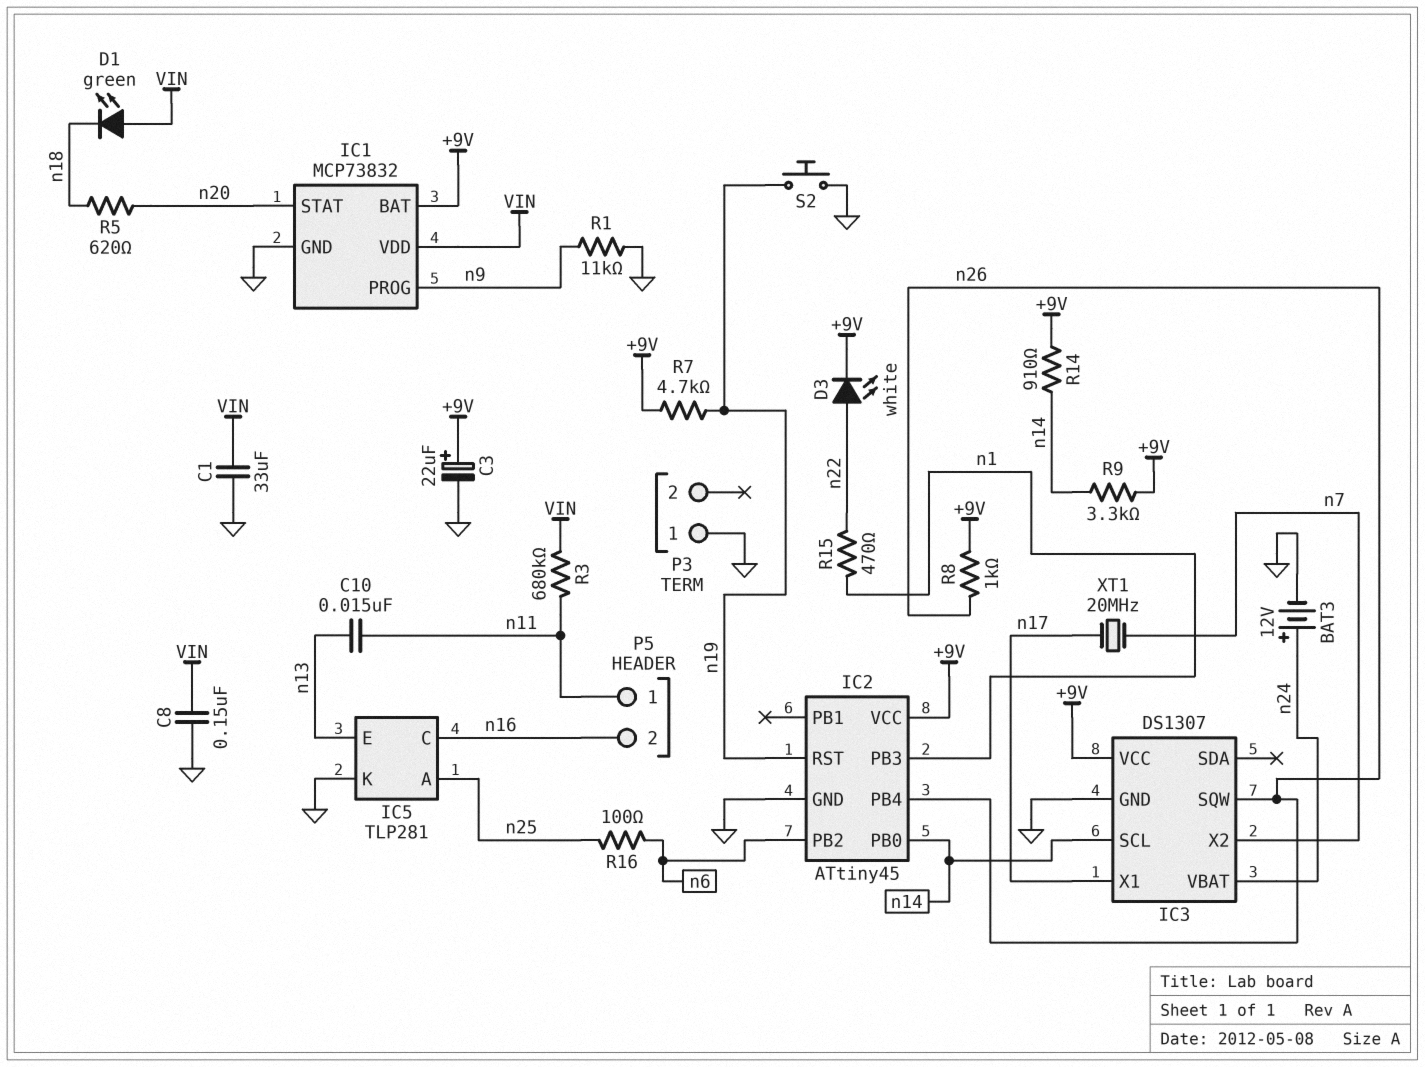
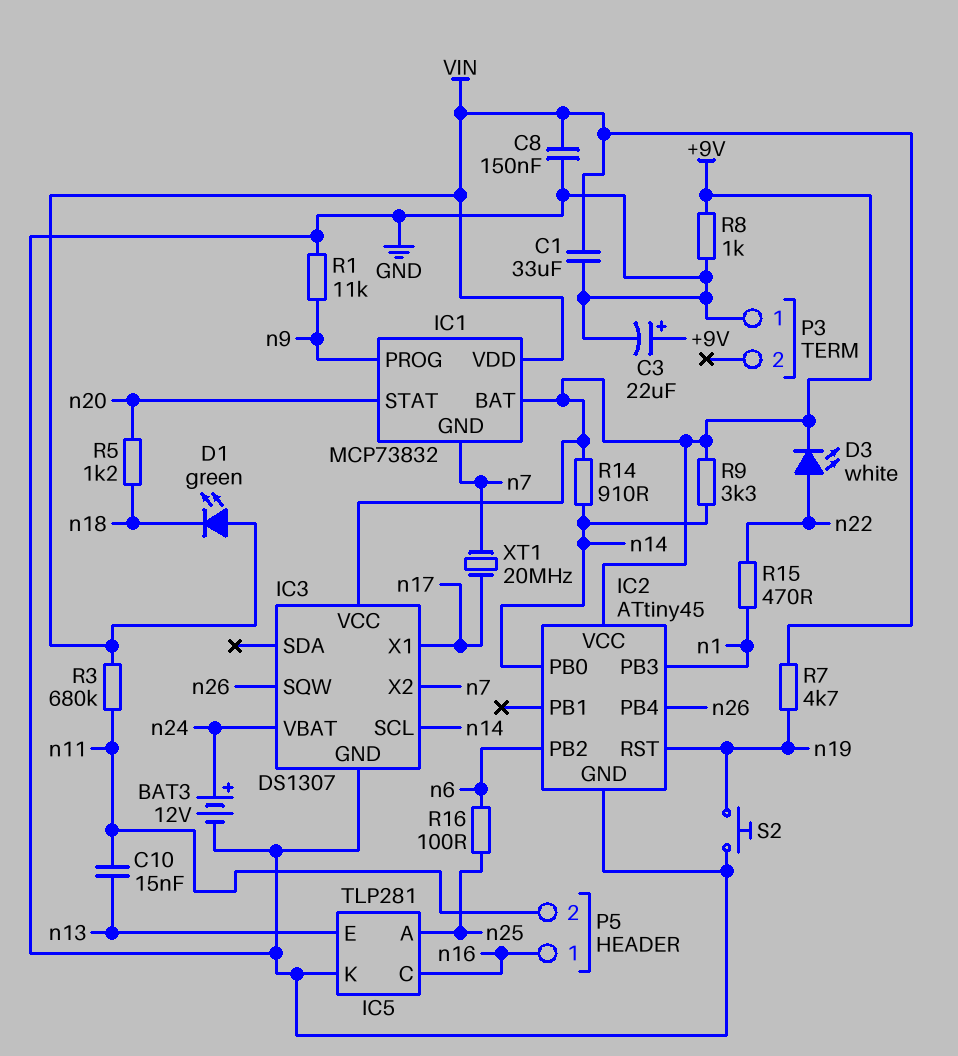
IC1 pin GND: GND -> n7
P5 pin 1: n11 -> n16
P5 pin 2: n16 -> n11
R5: 620 (n18, n20) -> 1.2k (n18, n20)
R7: 4.7k (+9V, n19) -> 4.7k (VIN, n19)
R8: 1k (+9V, n26) -> 1k (+9V, GND)

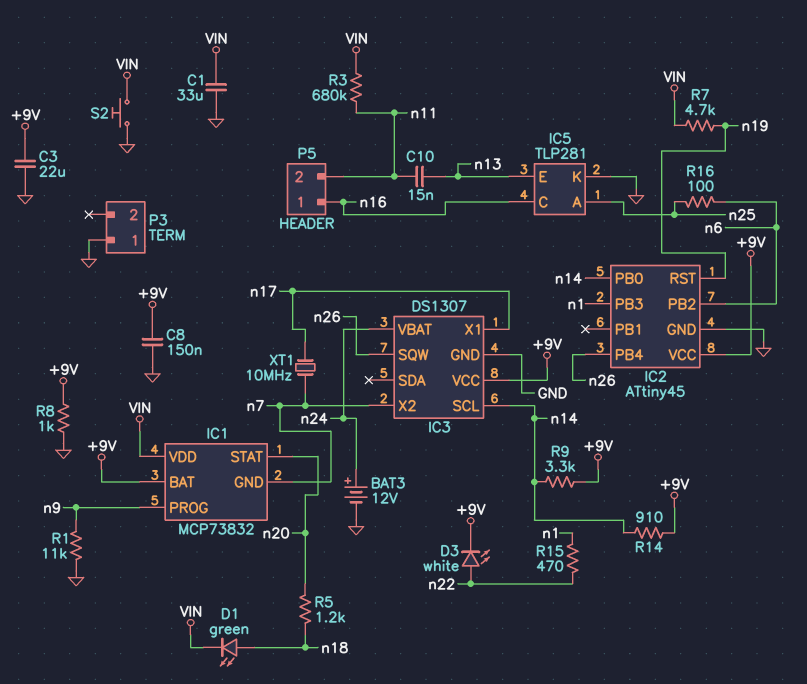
C3: 22uF (plus +9V, minus GND) -> 22uF (+9V, GND)
C8: 150nF (GND, VIN) -> 150nF (+9V, GND)
D1: LED green (A VIN, K n18) -> LED green (A n18, K VIN)
S2: button (GND, n19) -> button (GND, VIN)
XT1: 20MHz (n7, n17) -> 10MHz (n7, n17)

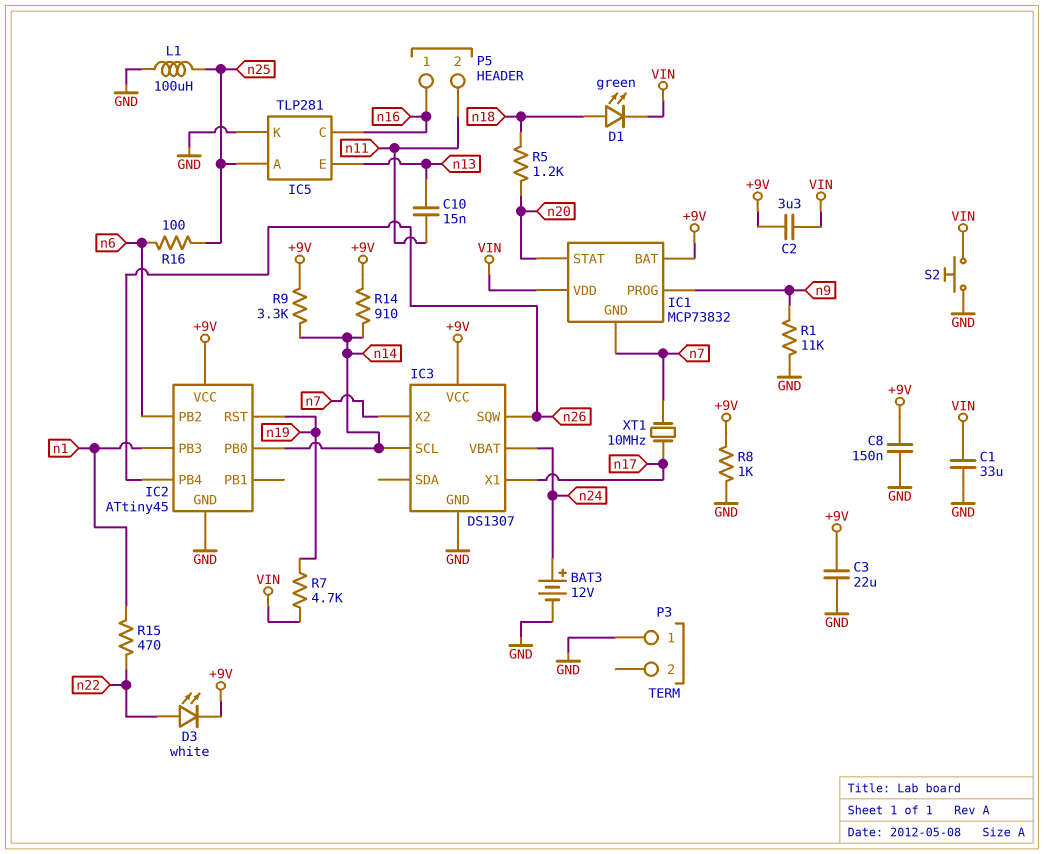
C2: none -> 3.3uF (+9V, VIN)
L1: none -> 100uH (GND, n25)
R3: 680k (VIN, n11) -> none

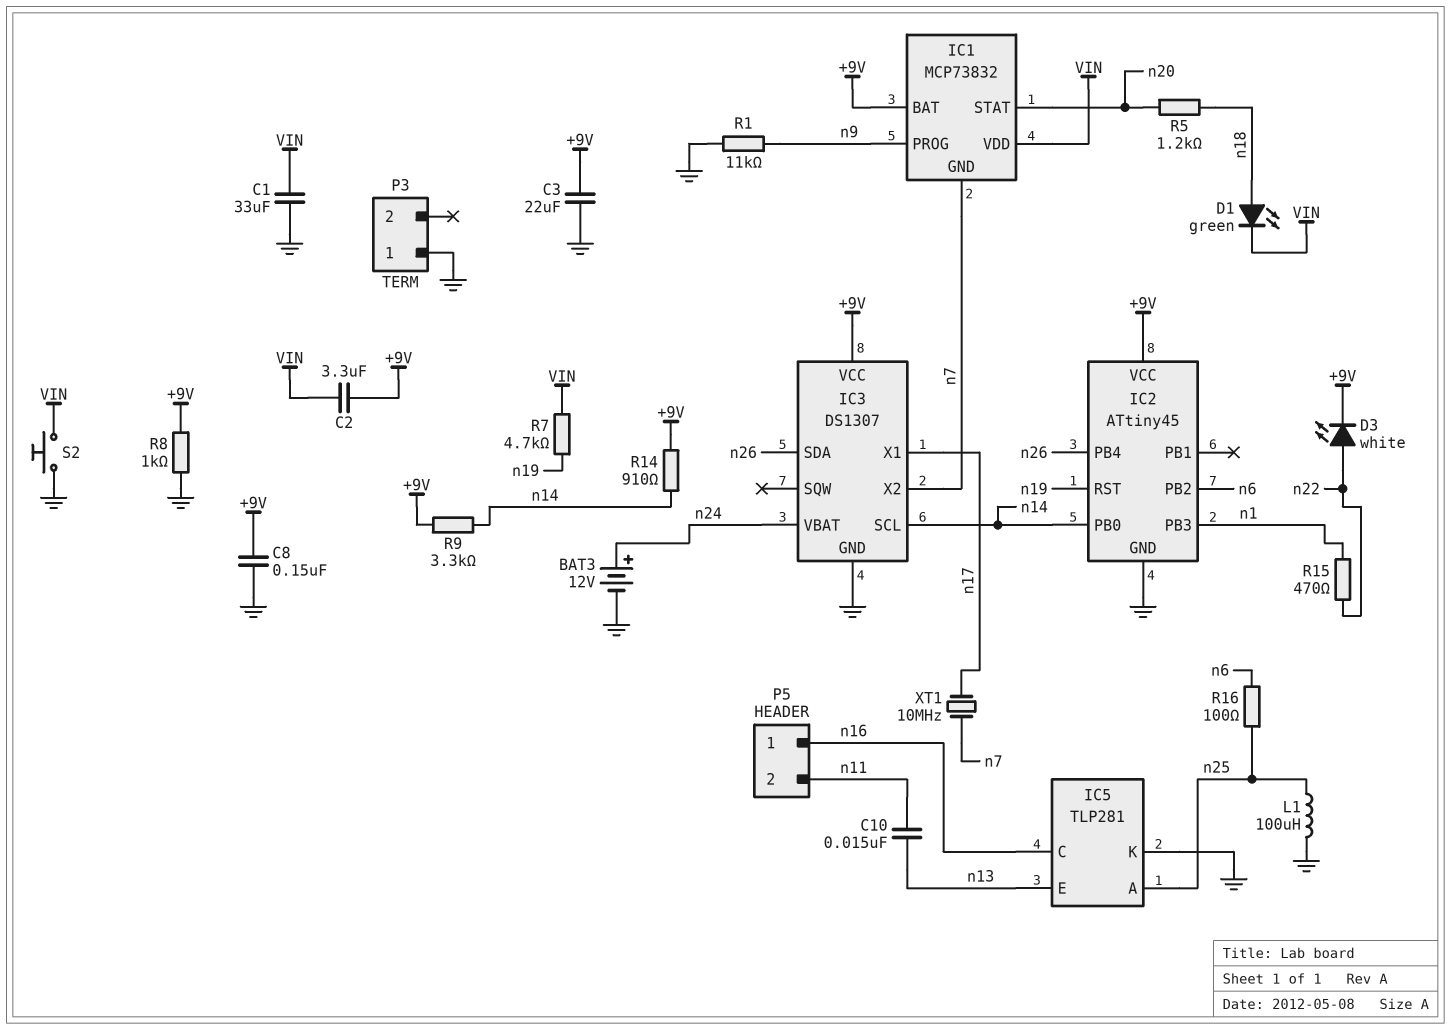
IC3 pin SDA: none -> n26
IC3 pin SQW: n26 -> none

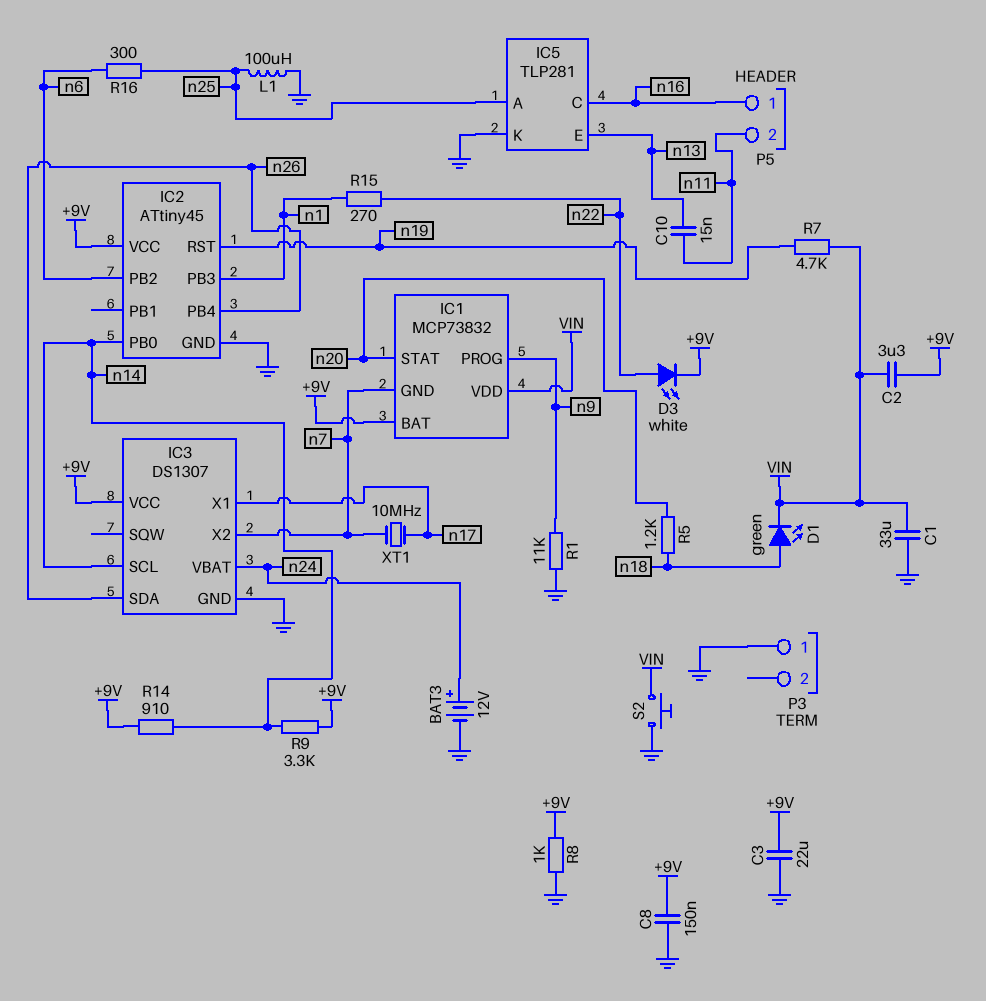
R15: 470 (n1, n22) -> 270 (n1, n22)
R16: 100 (n6, n25) -> 300 (n6, n25)

